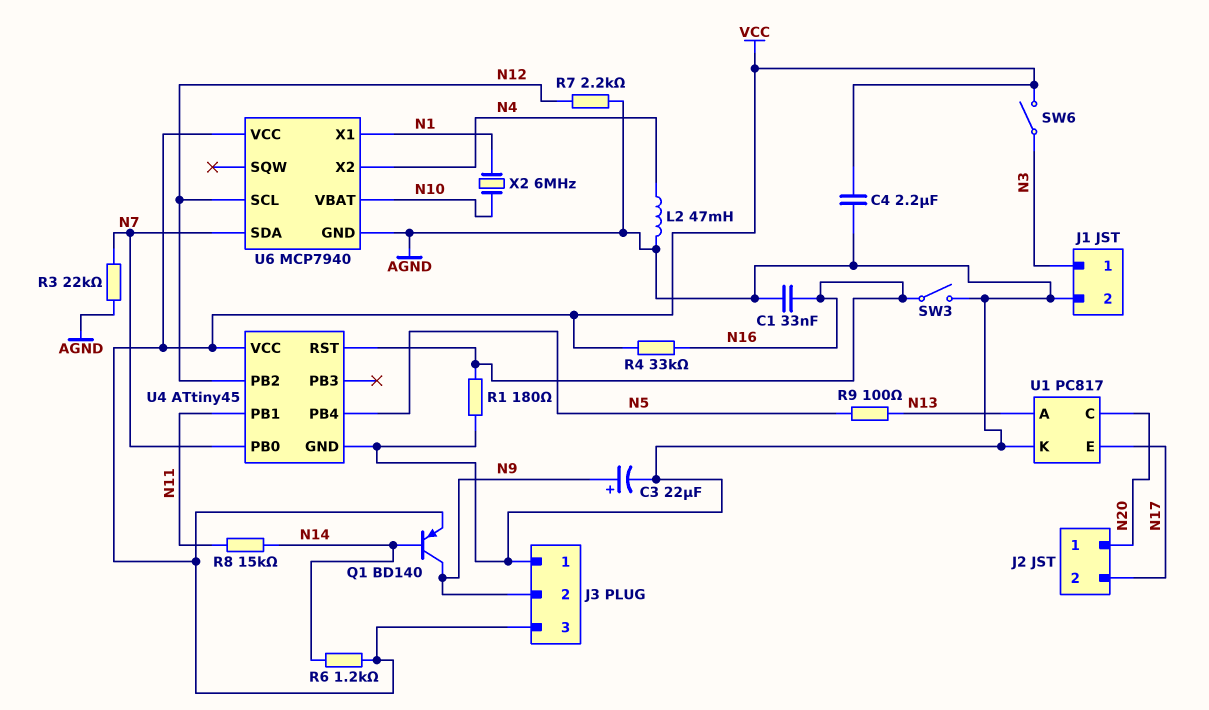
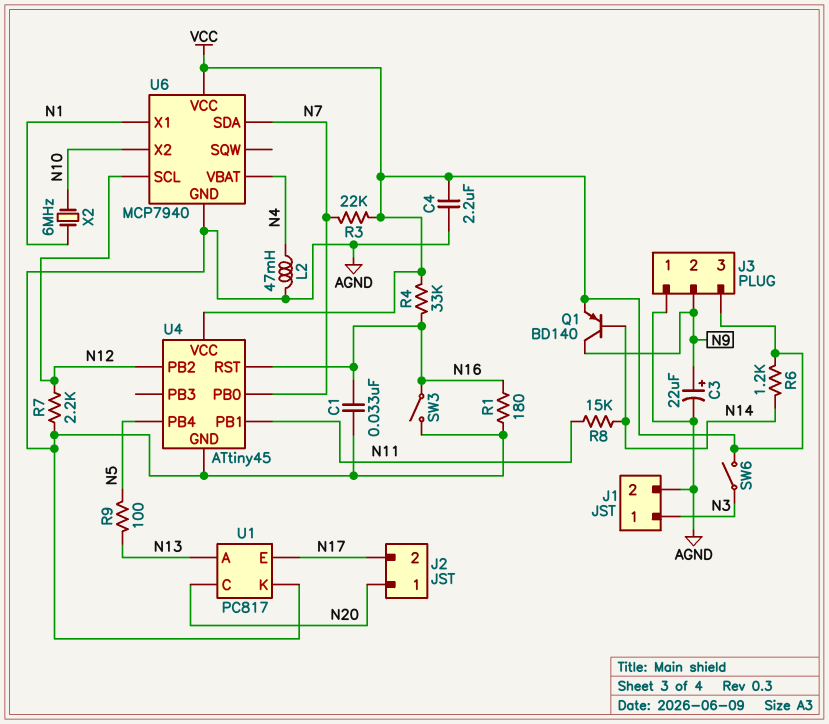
R3: 22k (AGND, N7) -> 22k (N7, VCC)
U6 pin VBAT: N10 -> N4
U6 pin X2: N4 -> N10

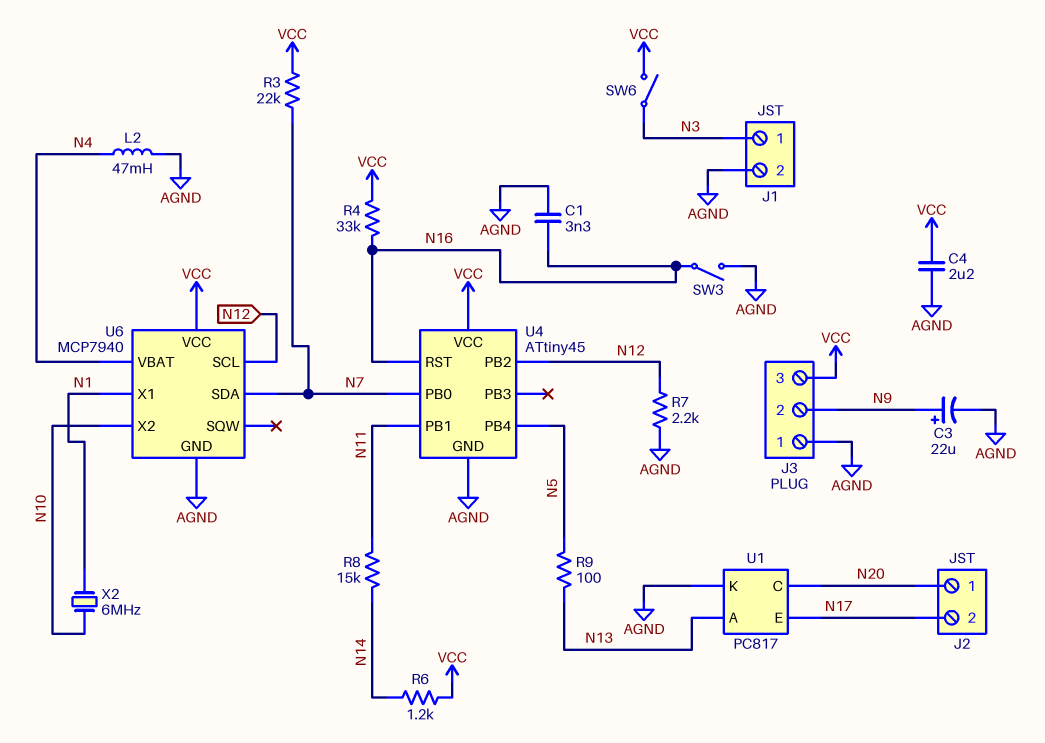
C1: 33nF (AGND, N16) -> 3.3nF (AGND, N16)
Q1: PNP BD140 (B N14, C N9, E VCC) -> none
R1: 180 (AGND, N16) -> none

